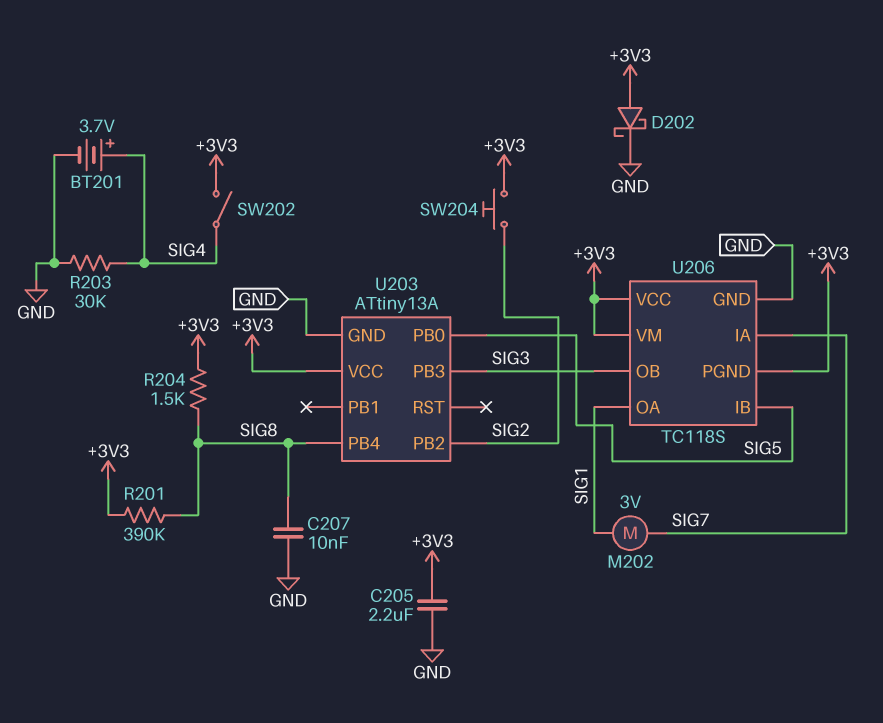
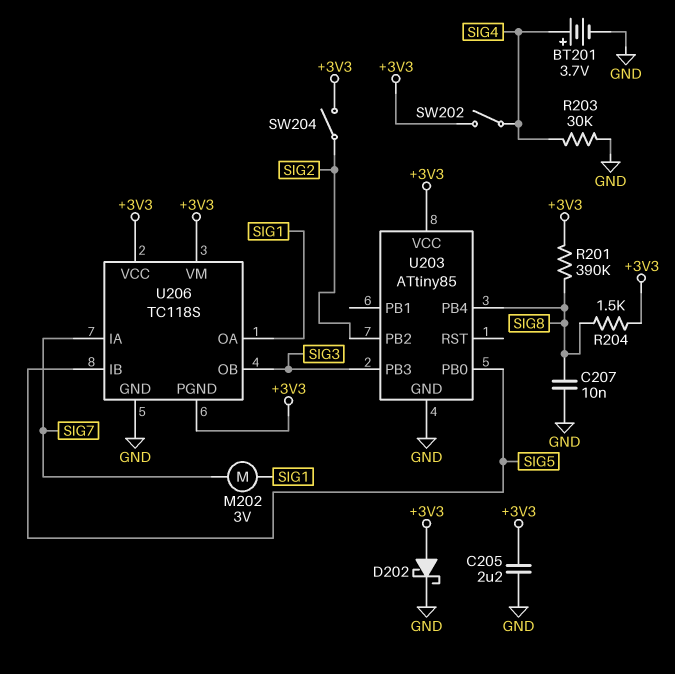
SW204: button (+3V3, SIG2) -> switch (+3V3, SIG2)
U203: ATtiny13A -> ATtiny85

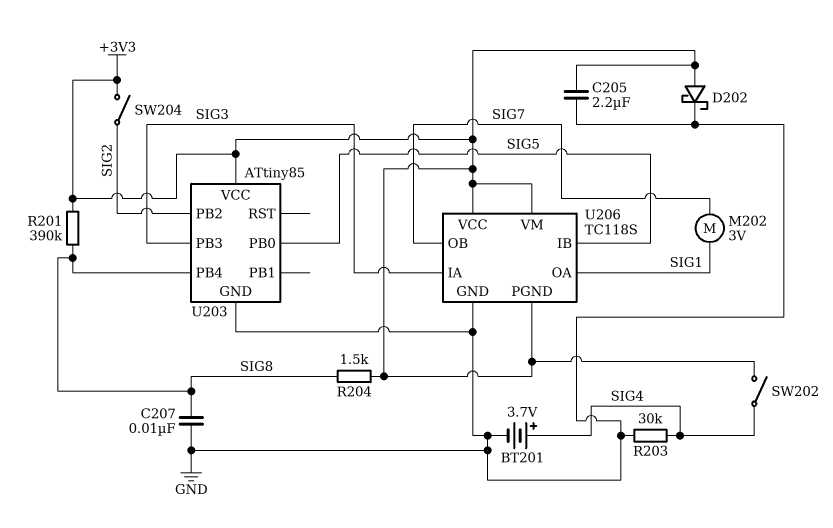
U206 pin IA: SIG7 -> SIG3
U206 pin OB: SIG3 -> SIG7

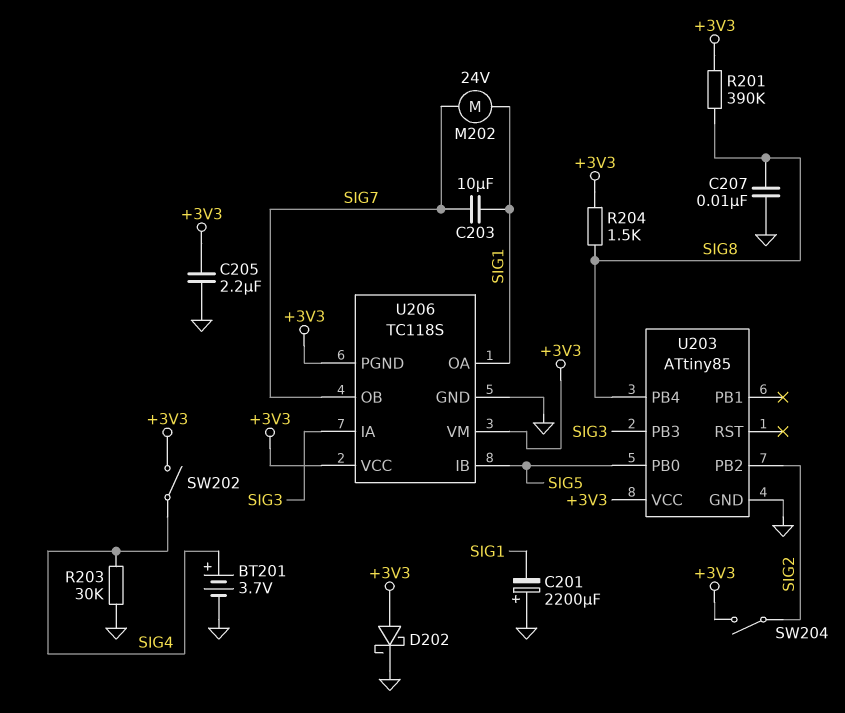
C201: none -> 2200uF (plus GND, minus SIG1)
C203: none -> 10uF (SIG1, SIG7)
M202: motor 3V (SIG1, SIG7) -> motor 24V (SIG1, SIG7)

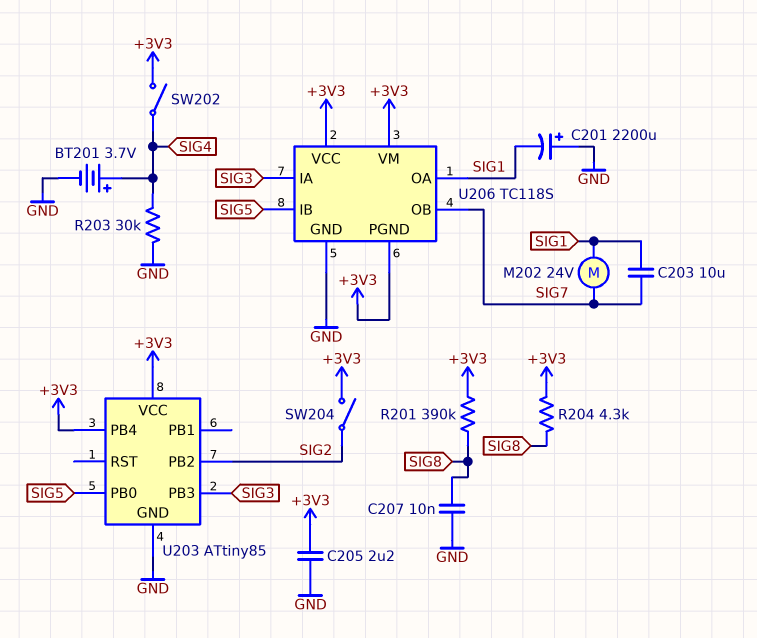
D202: schottky (A +3V3, K GND) -> none
R204: 1.5k (+3V3, SIG8) -> 4.3k (+3V3, SIG8)
U203 pin PB4: SIG8 -> +3V3

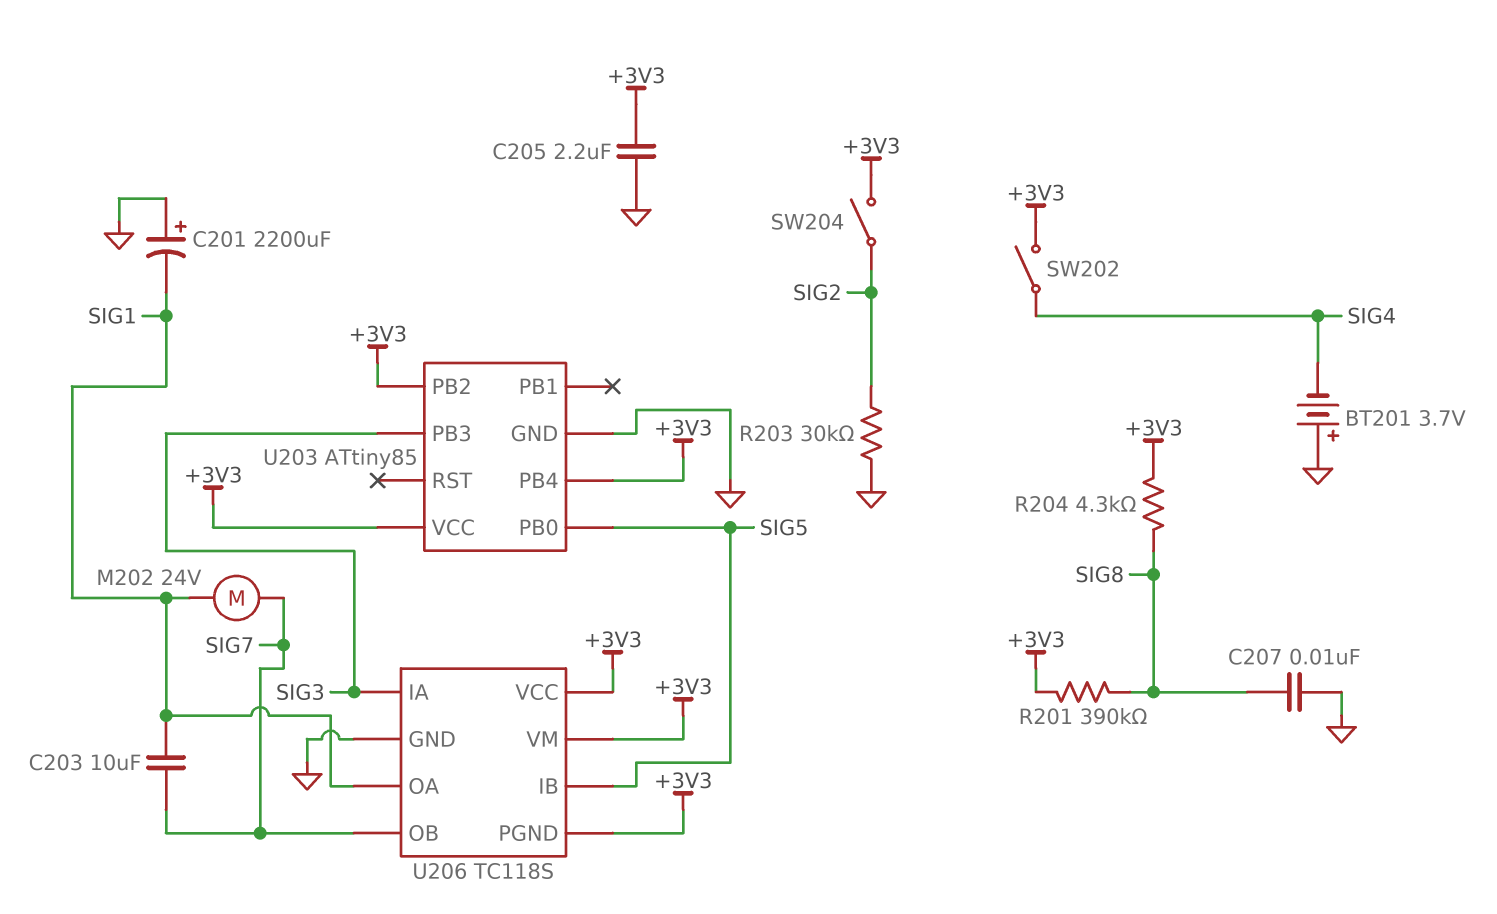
BT201: 3.7V (plus SIG4, minus GND) -> 3.7V (plus GND, minus SIG4)
R203: 30k (GND, SIG4) -> 30k (GND, SIG2)
U203 pin PB2: SIG2 -> +3V3

